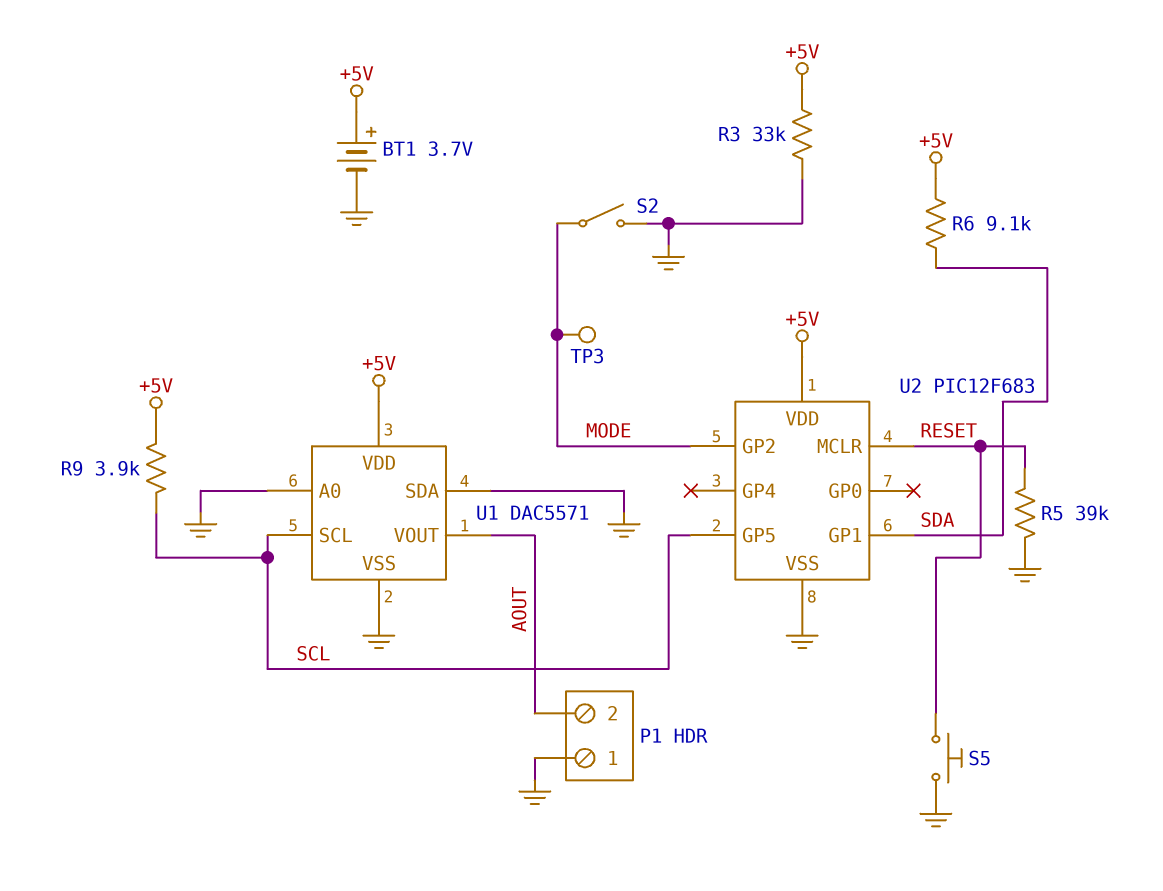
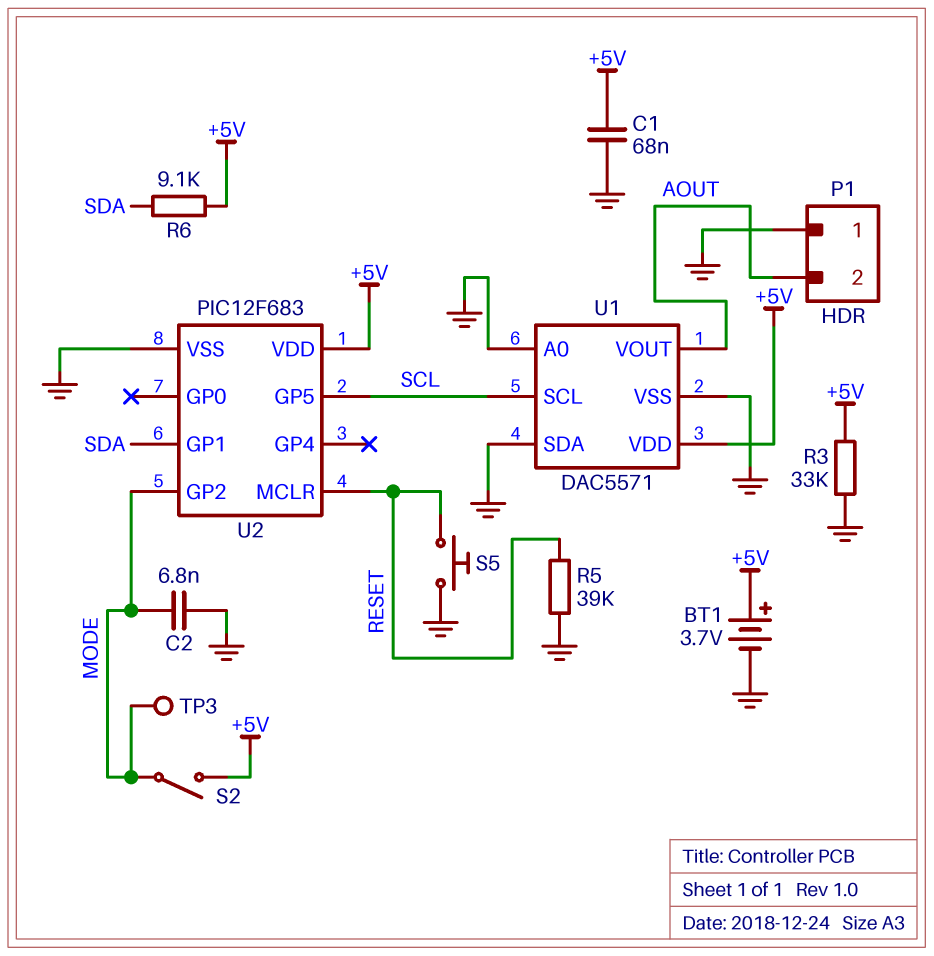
C1: none -> 68nF (+5V, GND)
C2: none -> 6.8nF (GND, MODE)
R9: 3.9k (+5V, SCL) -> none
S2: switch (GND, MODE) -> switch (+5V, MODE)

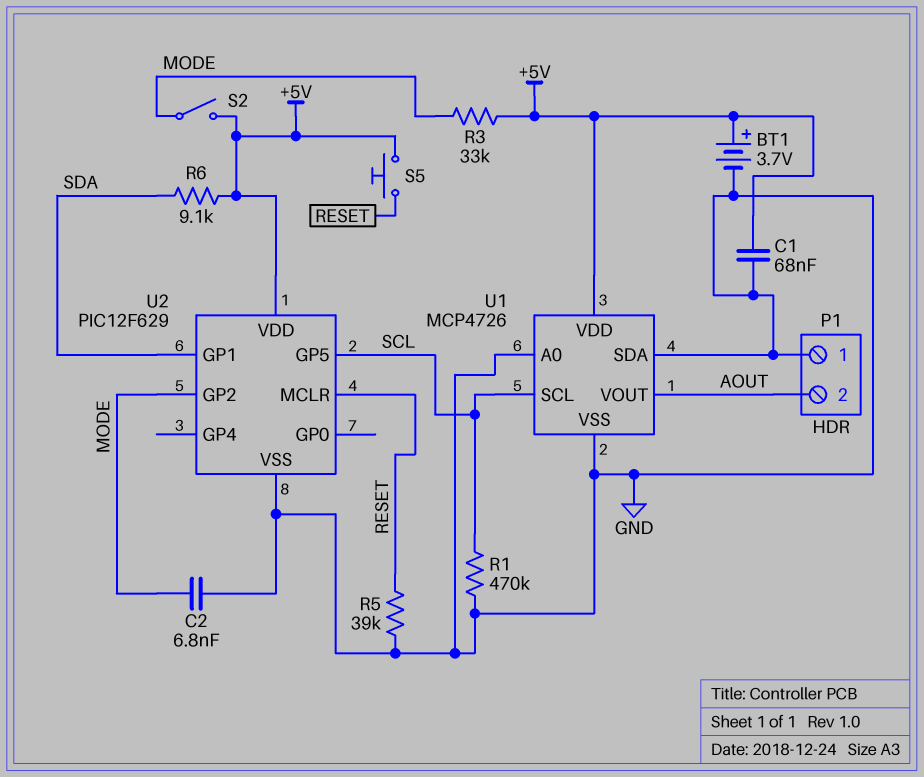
R1: none -> 470k (GND, SCL)
R3: 33k (+5V, GND) -> 33k (+5V, MODE)
S5: button (GND, RESET) -> button (+5V, RESET)
TP3: test point (MODE) -> none
U1: DAC5571 -> MCP4726
U2: PIC12F683 -> PIC12F629

